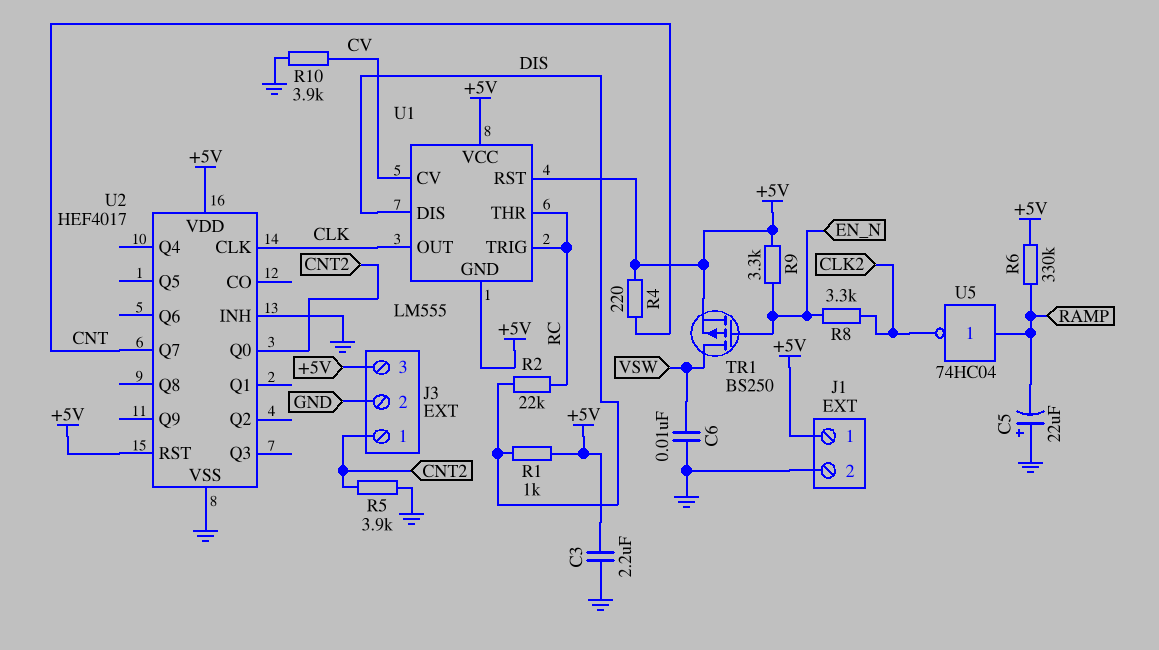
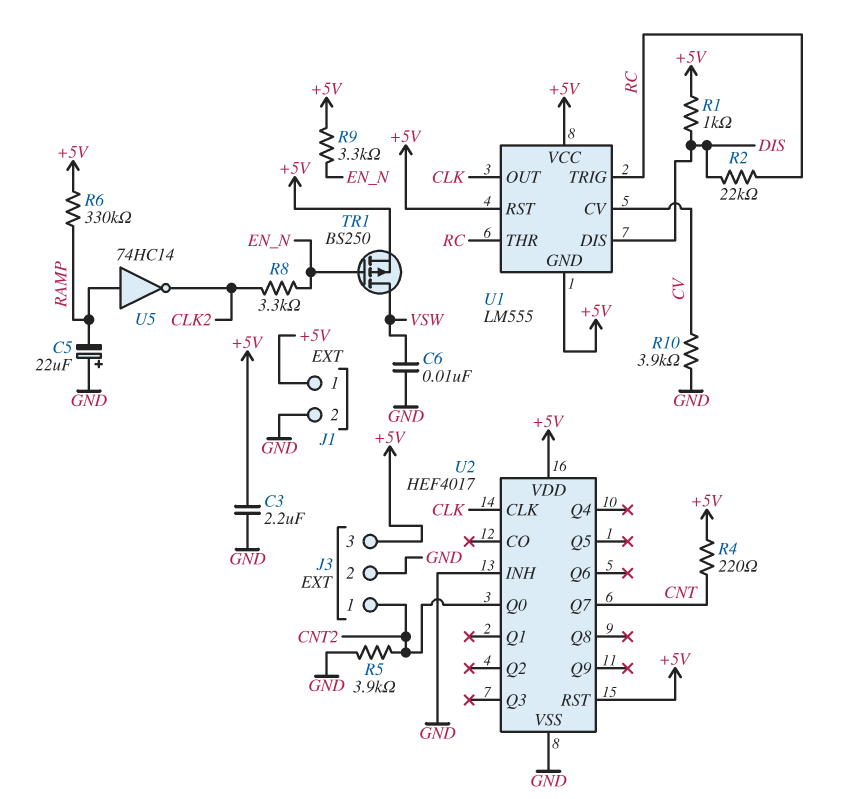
U5: NOT 74HC04 (in RAMP, out CLK2) -> NOT 74HC14 (in RAMP, out CLK2)

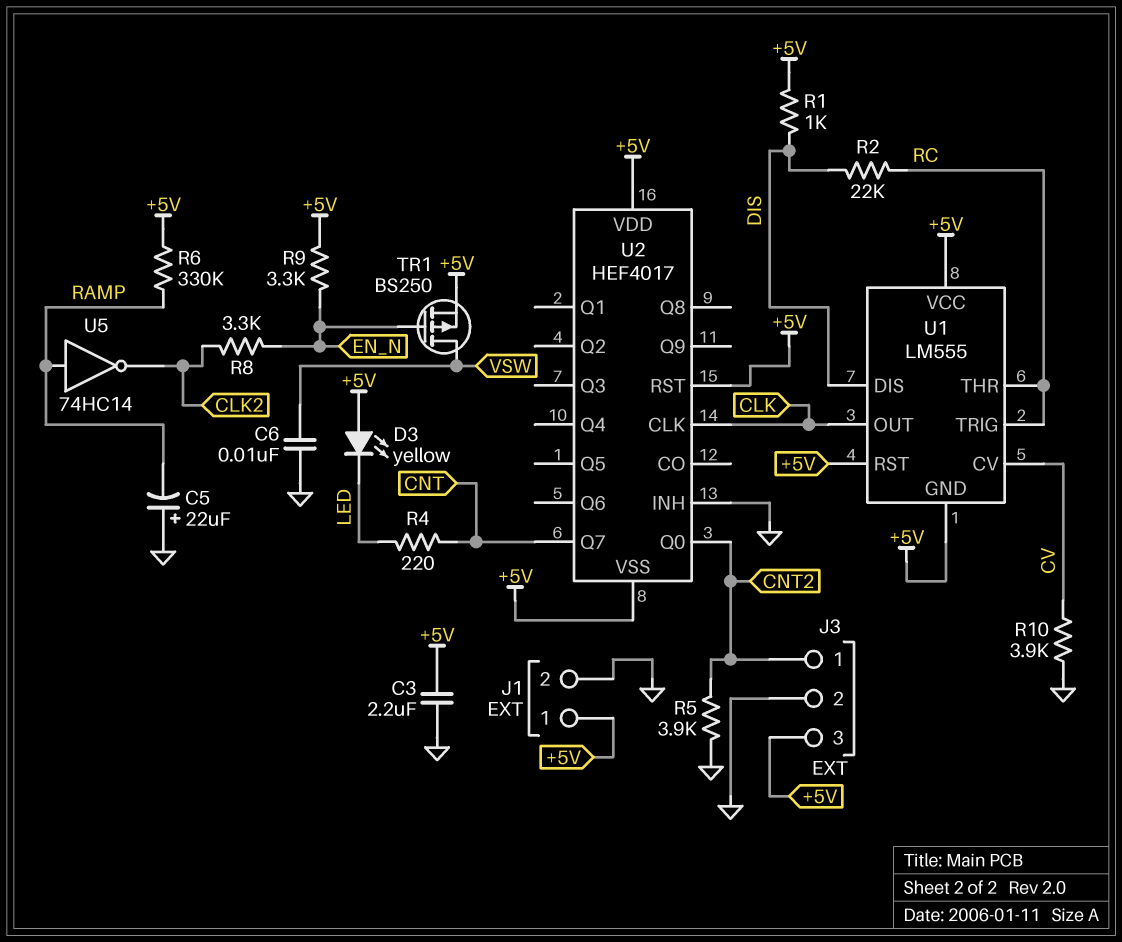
D3: none -> LED yellow (A +5V, K LED)
R4: 220 (+5V, CNT) -> 220 (CNT, LED)
U2 pin VSS: GND -> +5V

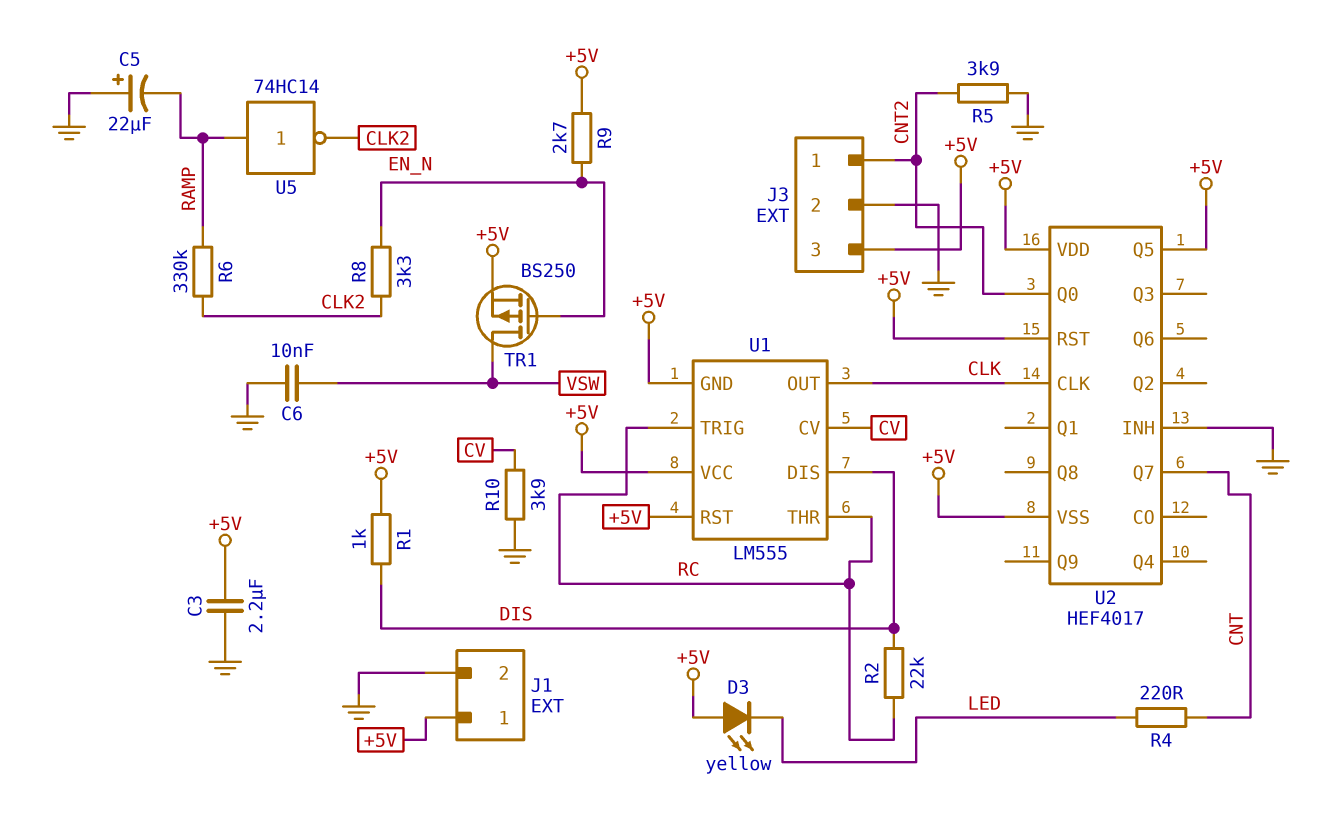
R6: 330k (+5V, RAMP) -> 330k (CLK2, RAMP)
R9: 3.3k (+5V, EN_N) -> 2.7k (+5V, EN_N)
U2 pin Q5: none -> +5V

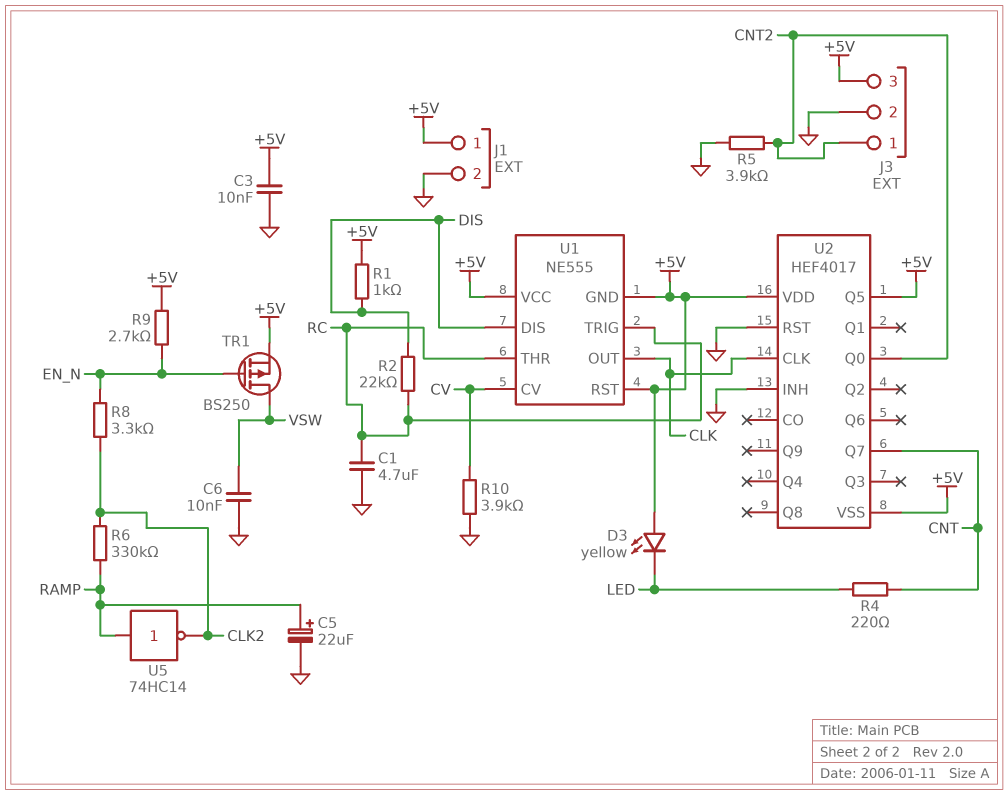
C1: none -> 4.7uF (GND, RC)
C3: 2.2uF (+5V, GND) -> 10nF (+5V, GND)
C5: 22uF (plus GND, minus RAMP) -> 22uF (plus RAMP, minus GND)
U1: LM555 -> NE555
U2 pin RST: +5V -> GND

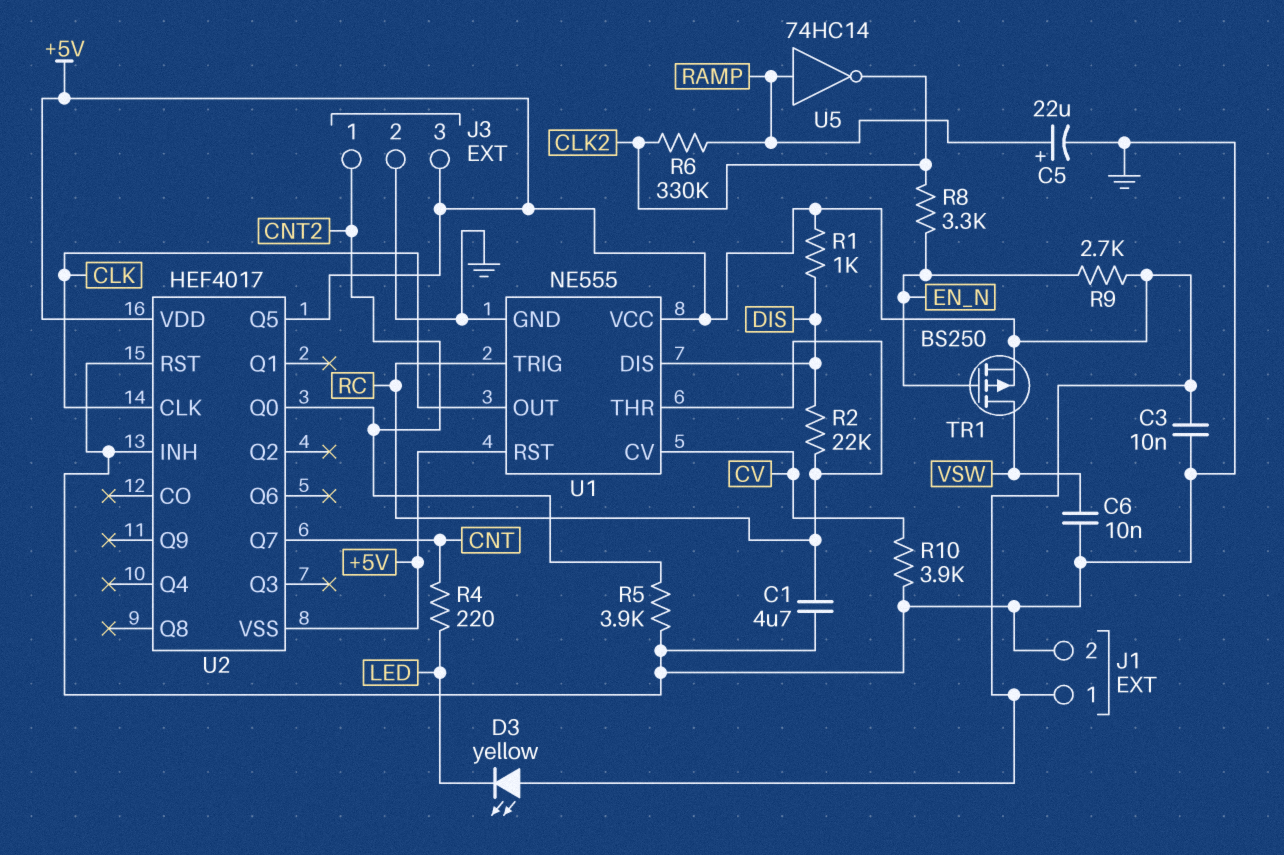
U1 pin GND: +5V -> GND

